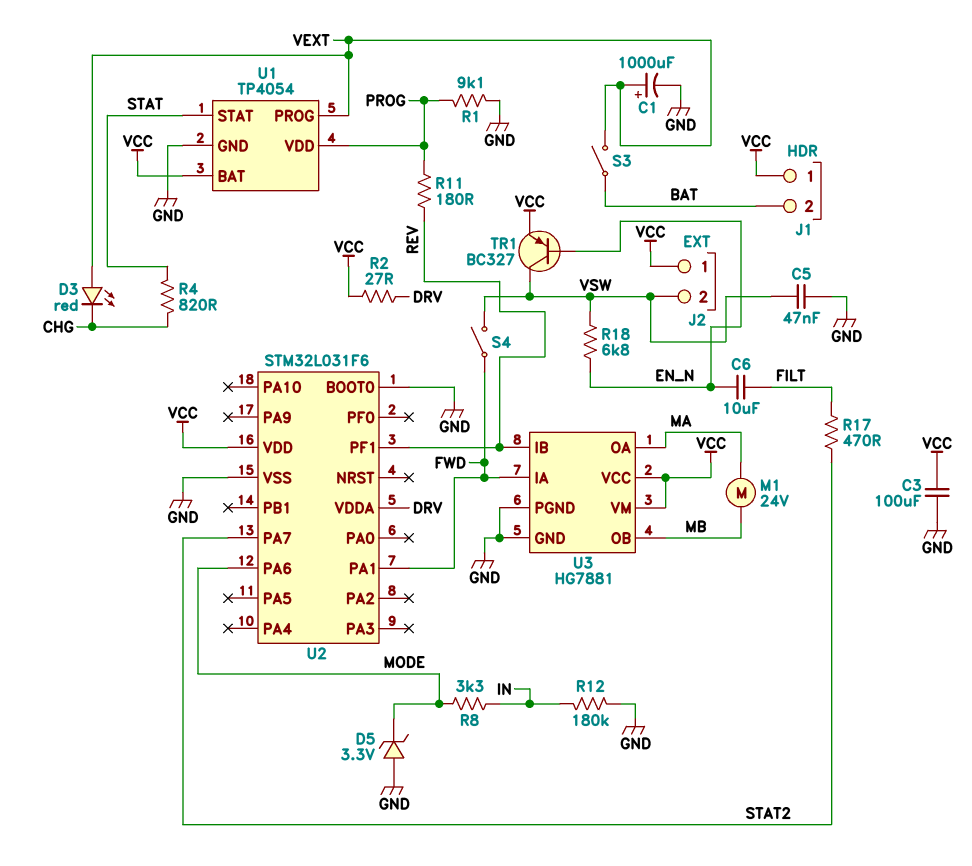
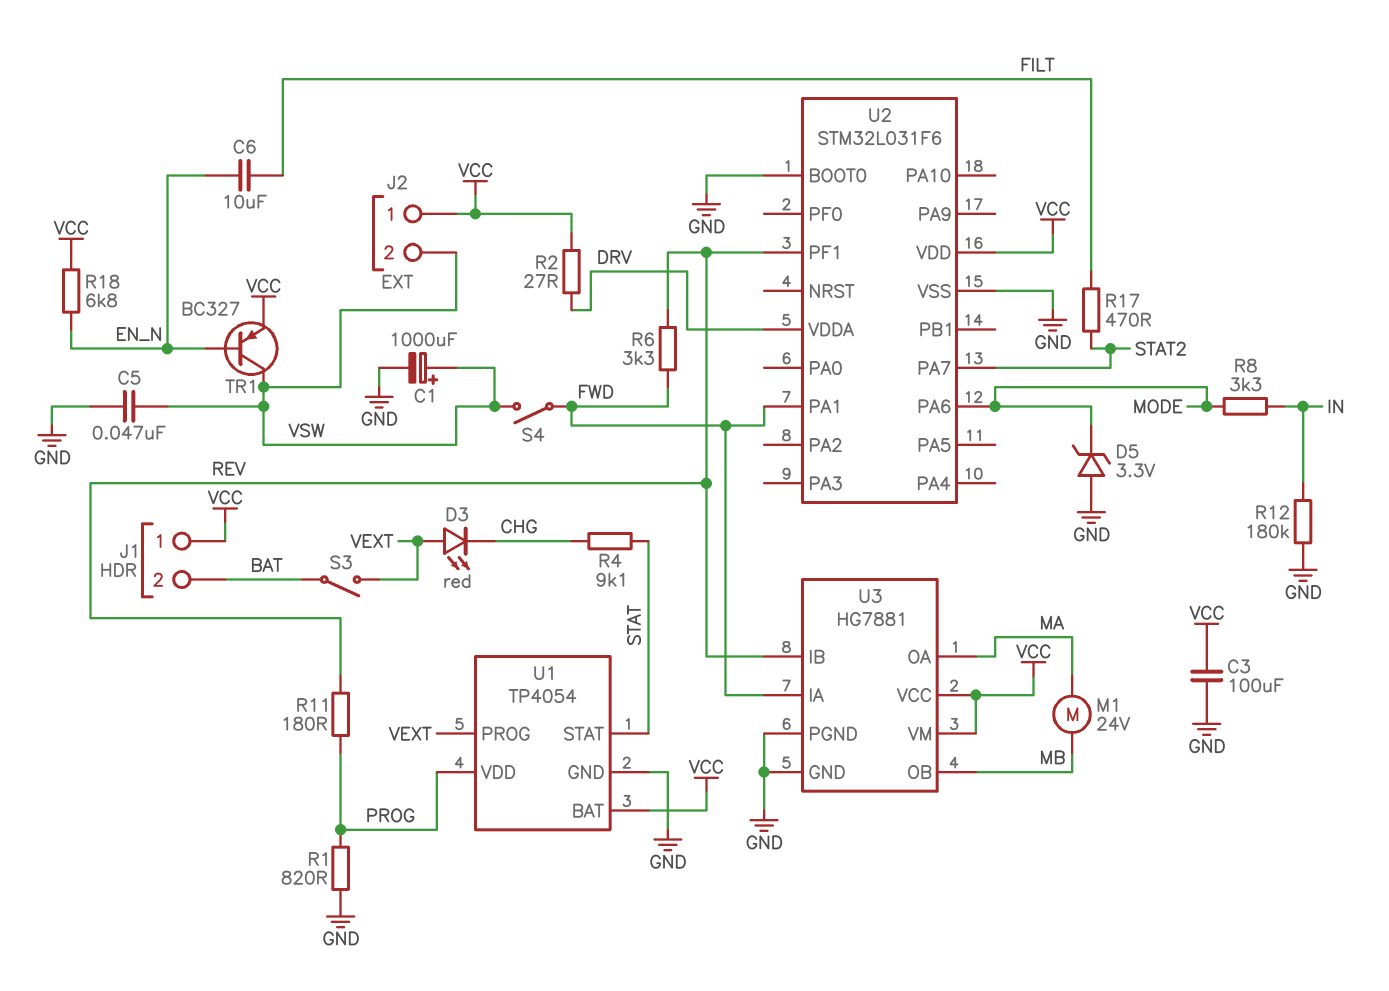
C1: 1000uF (plus VEXT, minus GND) -> 1000uF (plus VSW, minus GND)
R1: 9.1k (GND, PROG) -> 820 (GND, PROG)
R4: 820 (CHG, STAT) -> 9.1k (CHG, STAT)
R6: none -> 3.3k (FWD, REV)
R18: 6.8k (EN_N, VSW) -> 6.8k (EN_N, VCC)

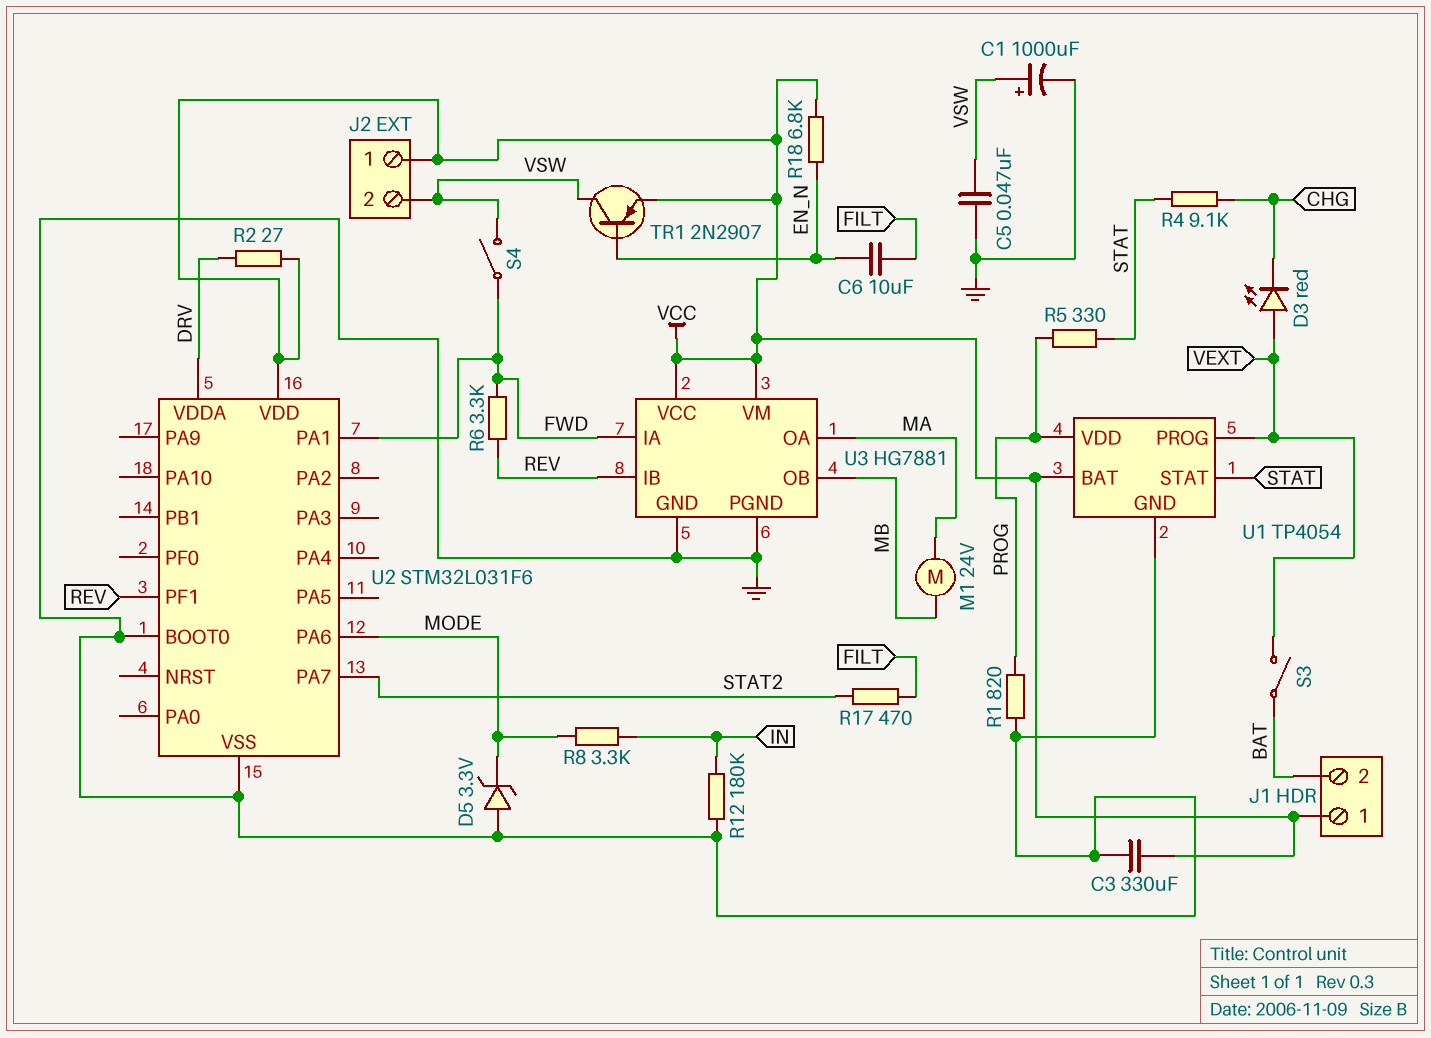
C3: 100uF (GND, VCC) -> 330uF (GND, VCC)
R5: none -> 330 (PROG, STAT)
R11: 180 (PROG, REV) -> none
TR1: PNP BC327 (B EN_N, C VSW, E VCC) -> PNP 2N2907 (B EN_N, C VSW, E VCC)

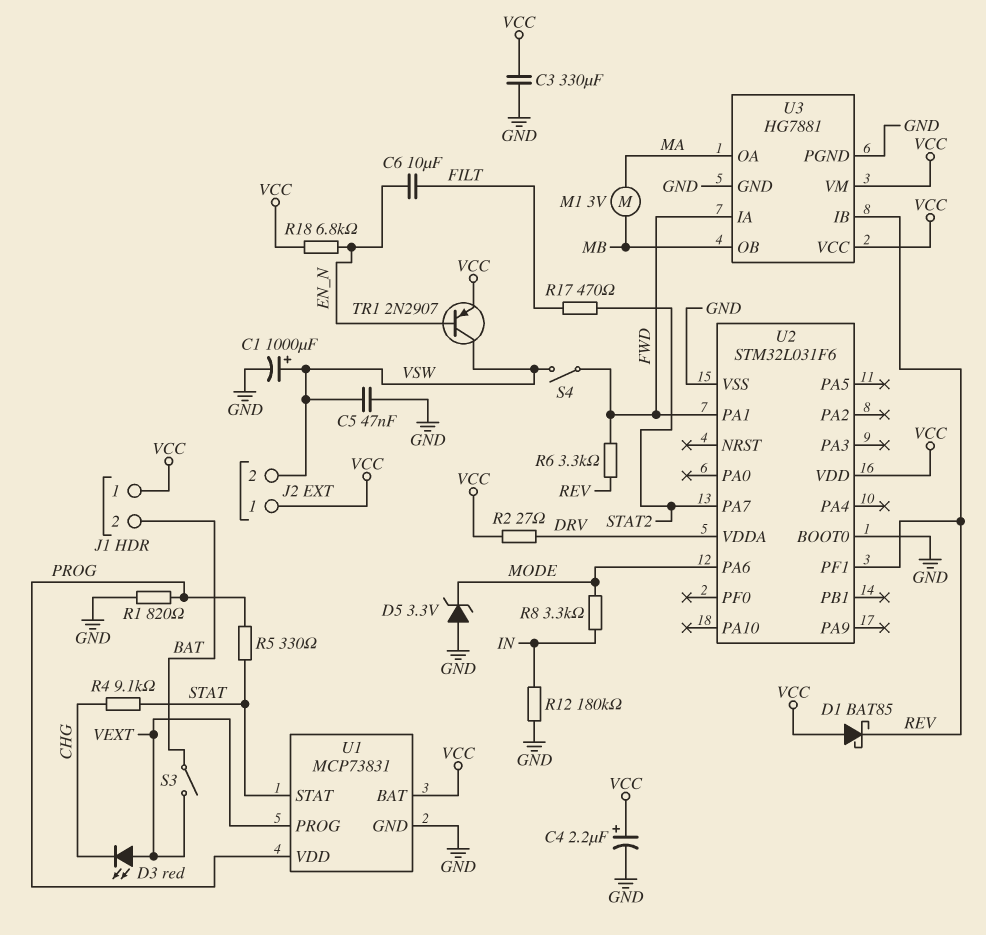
C4: none -> 2.2uF (plus VCC, minus GND)
D1: none -> schottky BAT85 (A VCC, K REV)
M1: motor 24V (MA, MB) -> motor 3V (MA, MB)
U1: TP4054 -> MCP73831

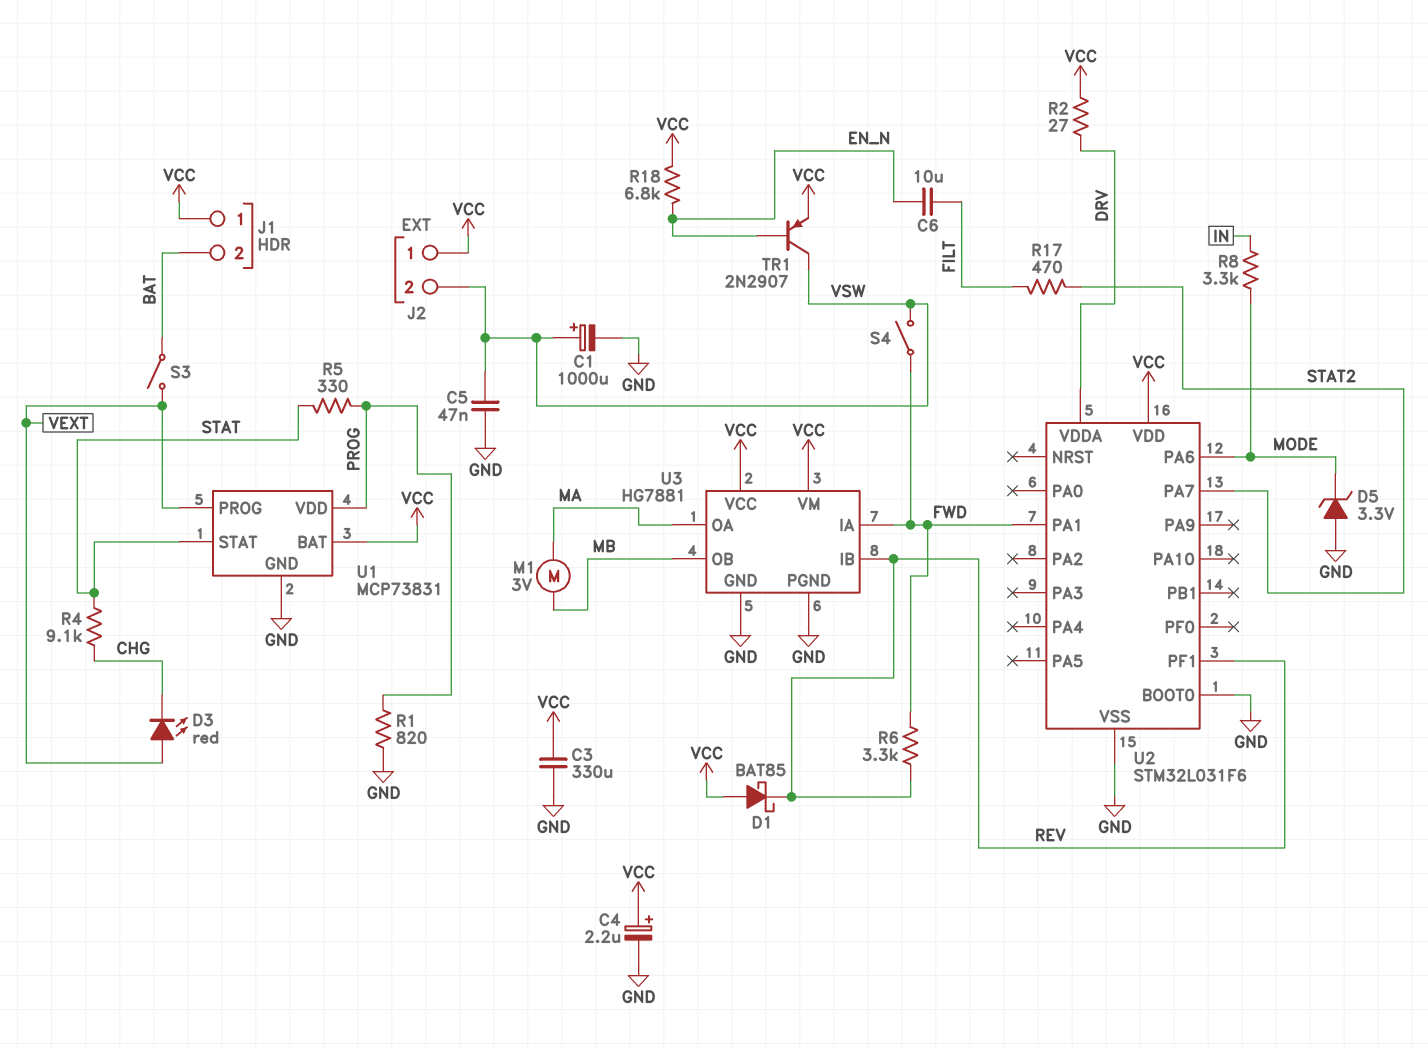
R12: 180k (GND, IN) -> none

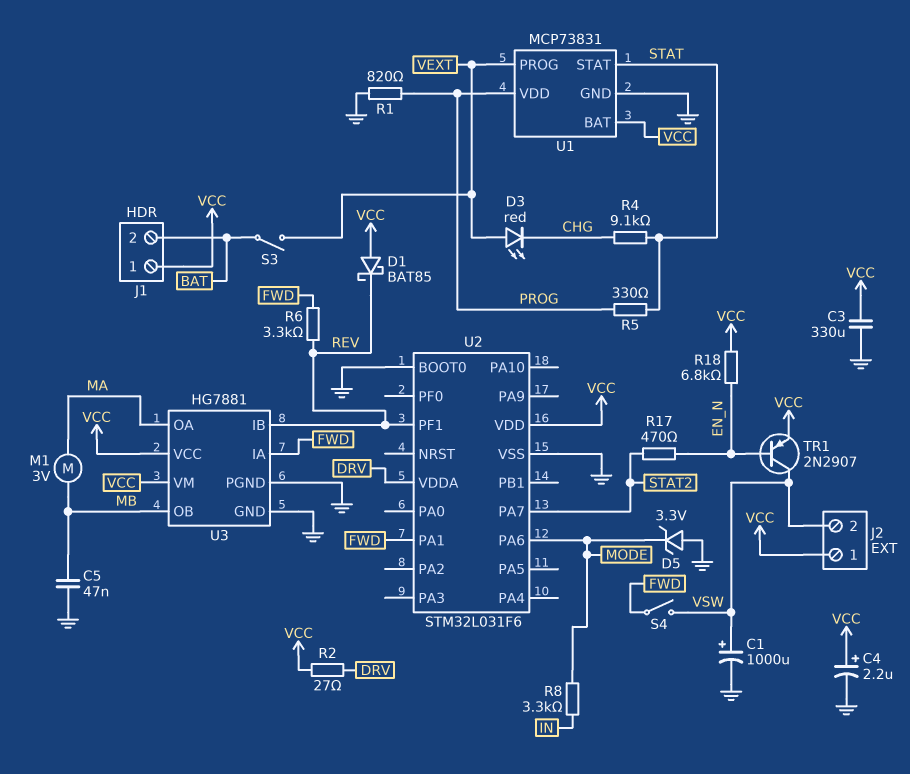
C5: 47nF (GND, VSW) -> 47nF (GND, MB)
C6: 10uF (EN_N, FILT) -> none
R17: 470 (FILT, STAT2) -> 470 (EN_N, STAT2)

